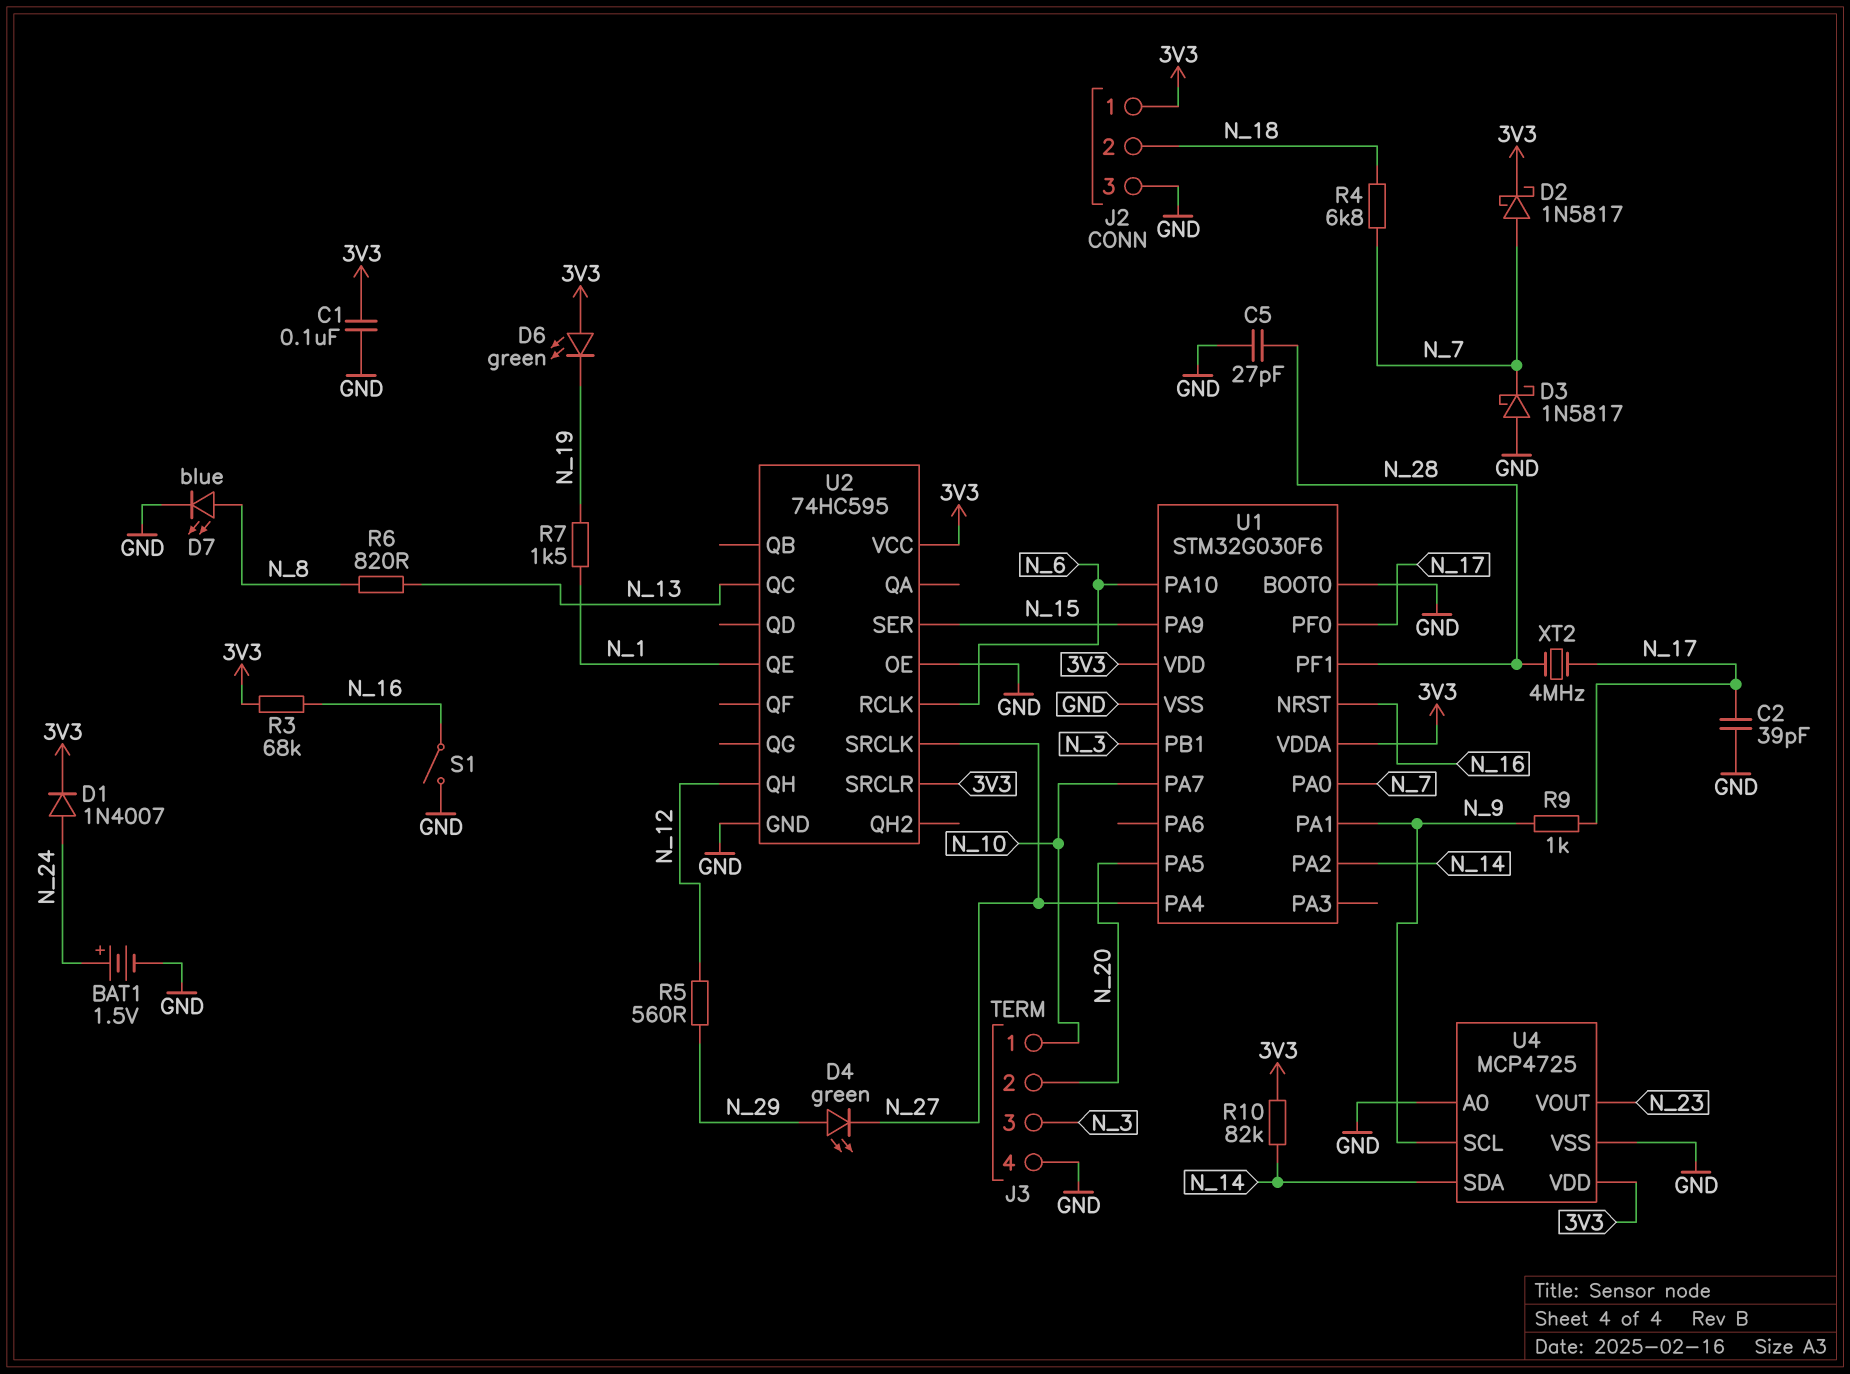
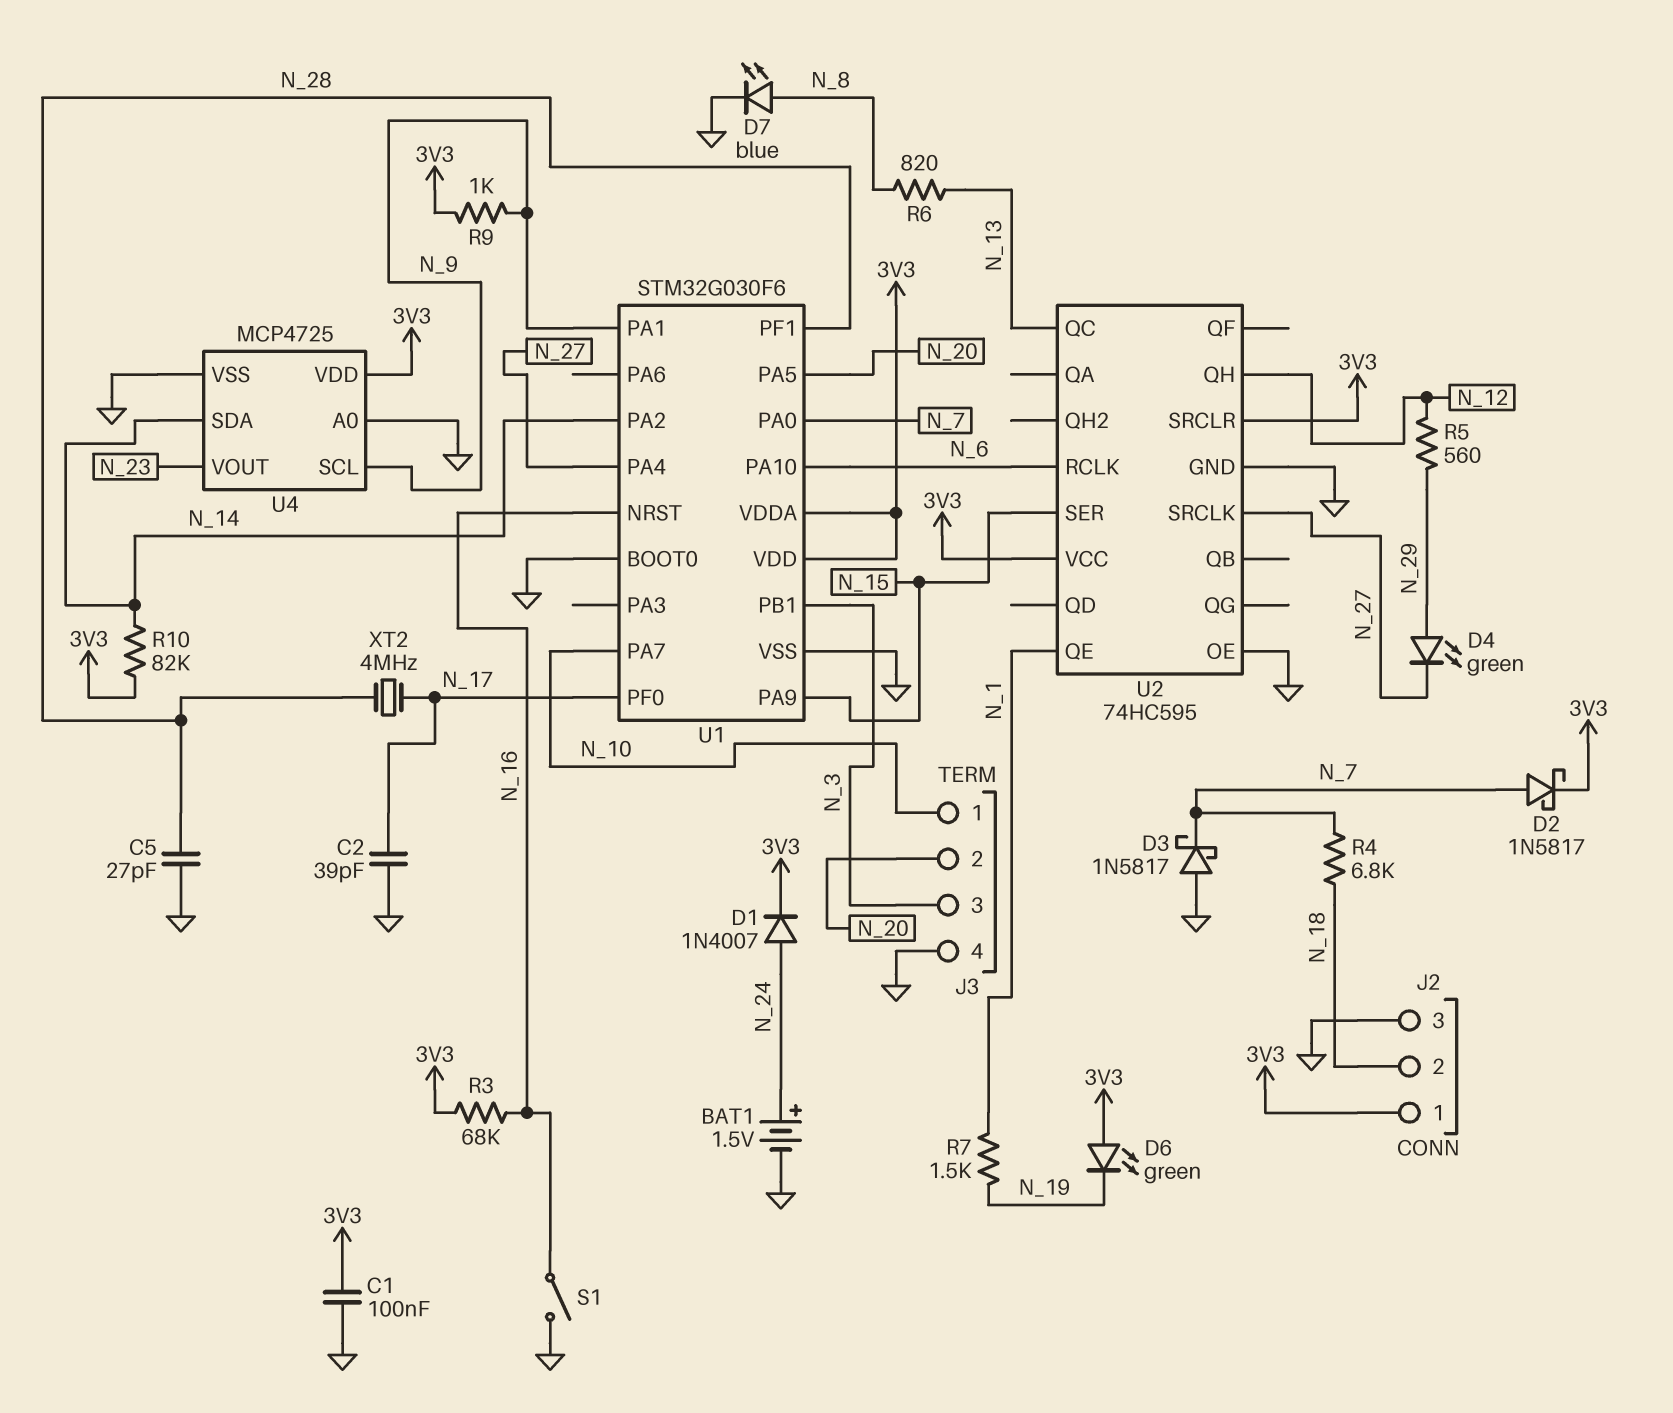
R9: 1k (N_9, N_17) -> 1k (3V3, N_9)

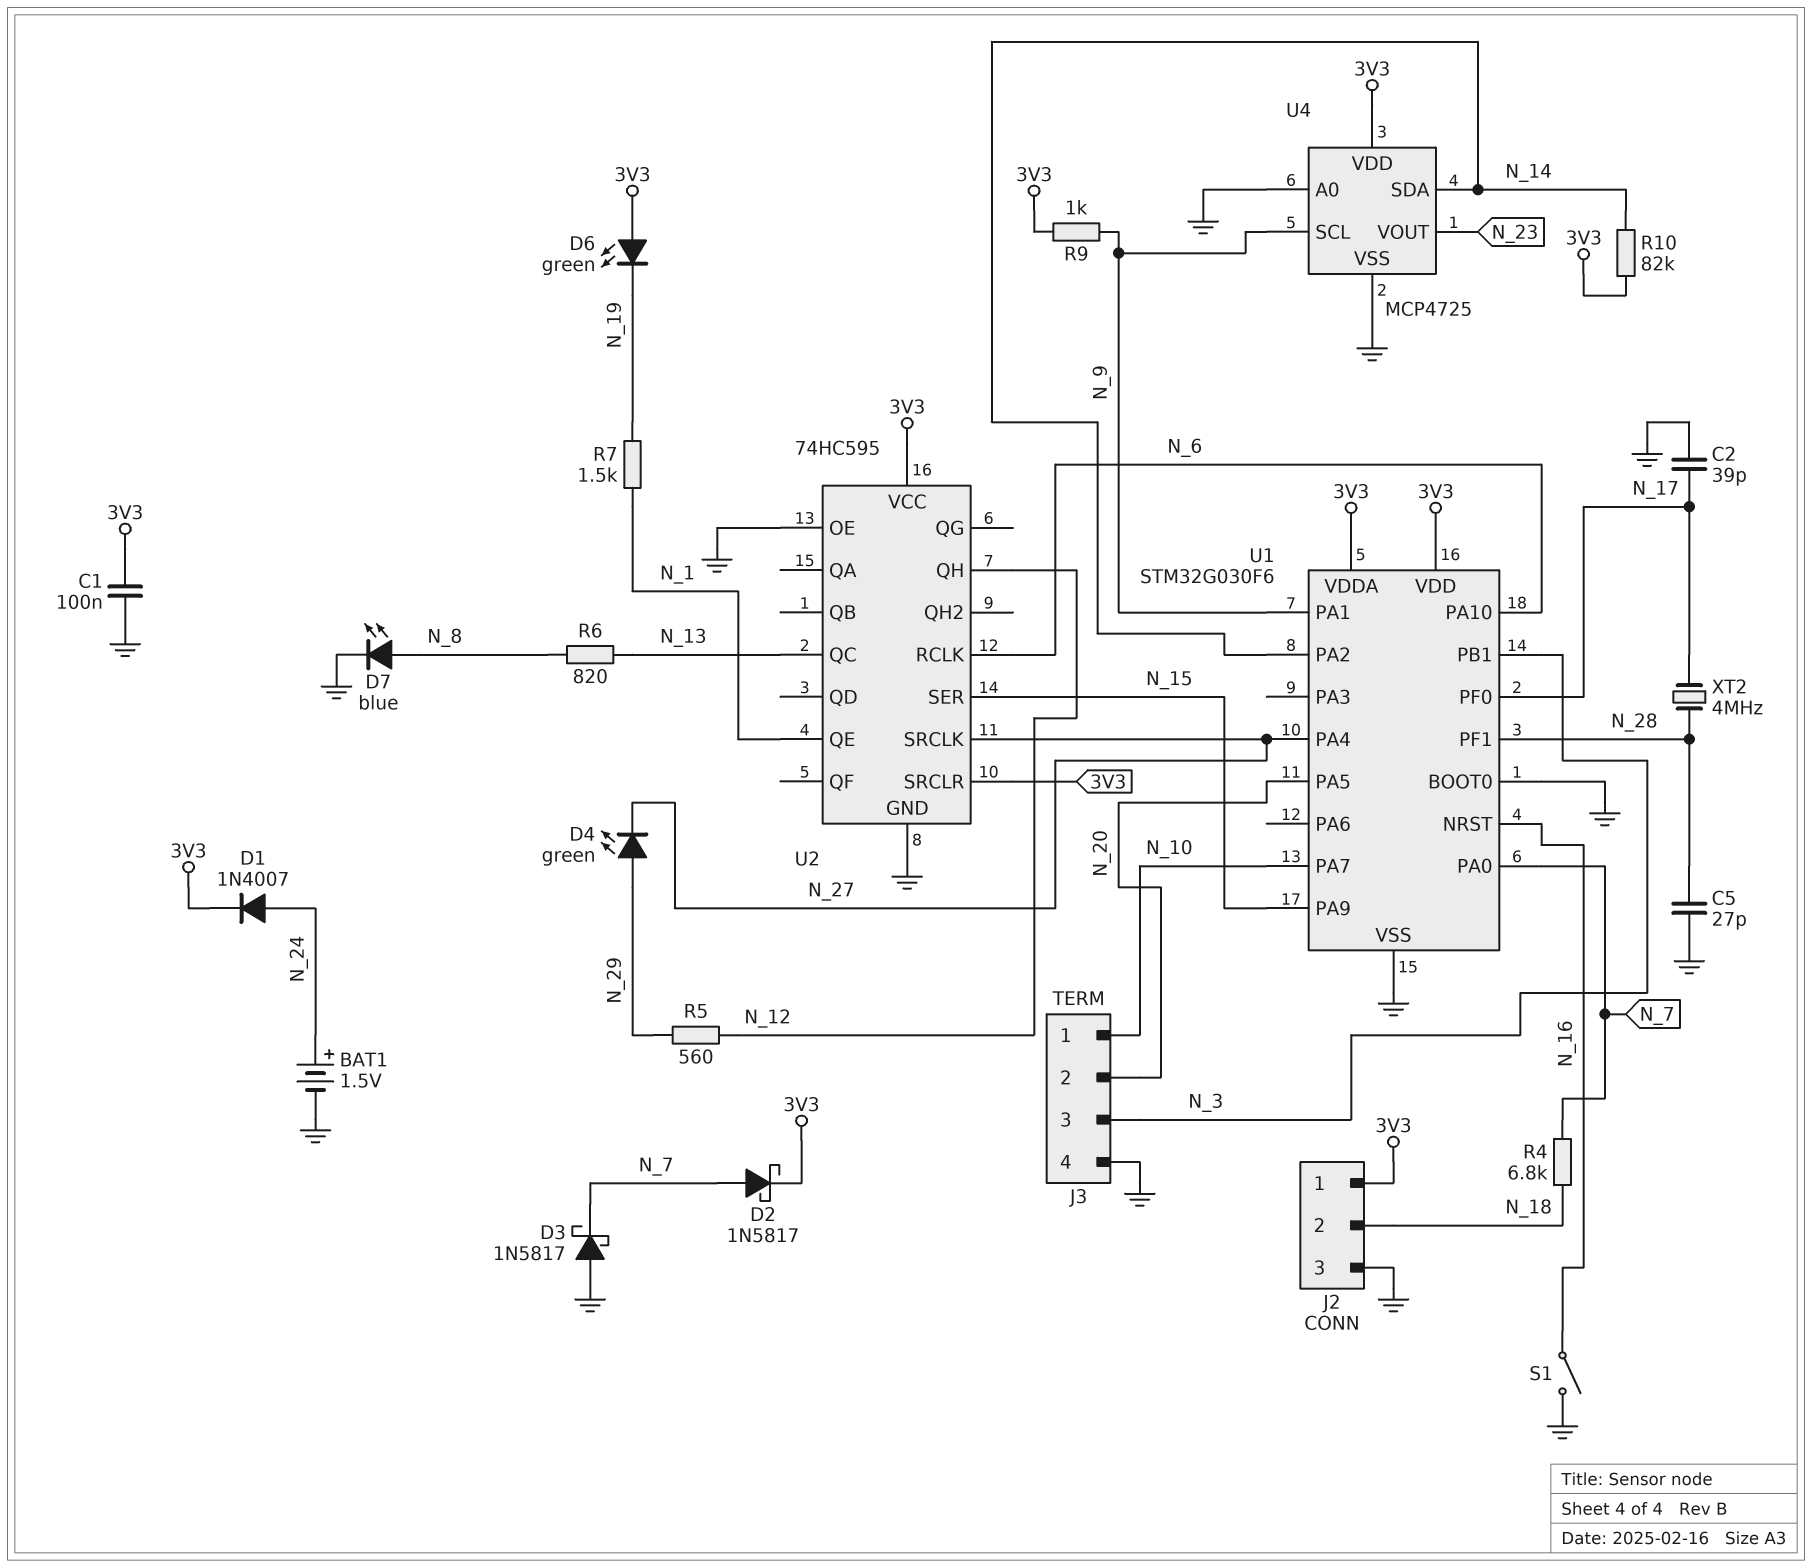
R3: 68k (3V3, N_16) -> none

